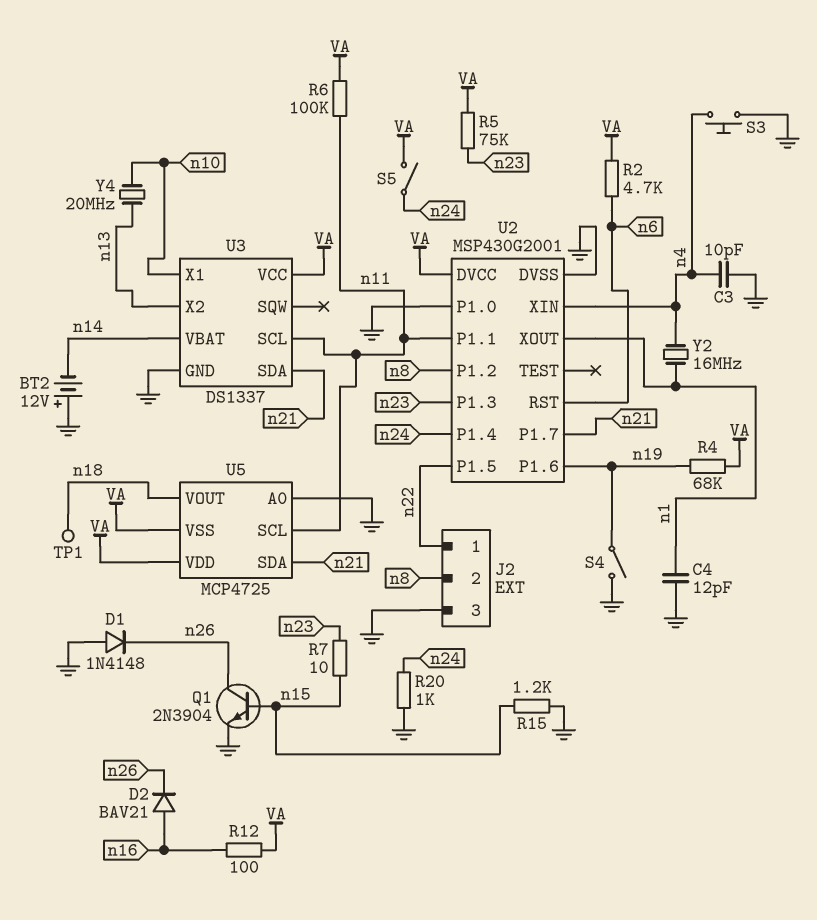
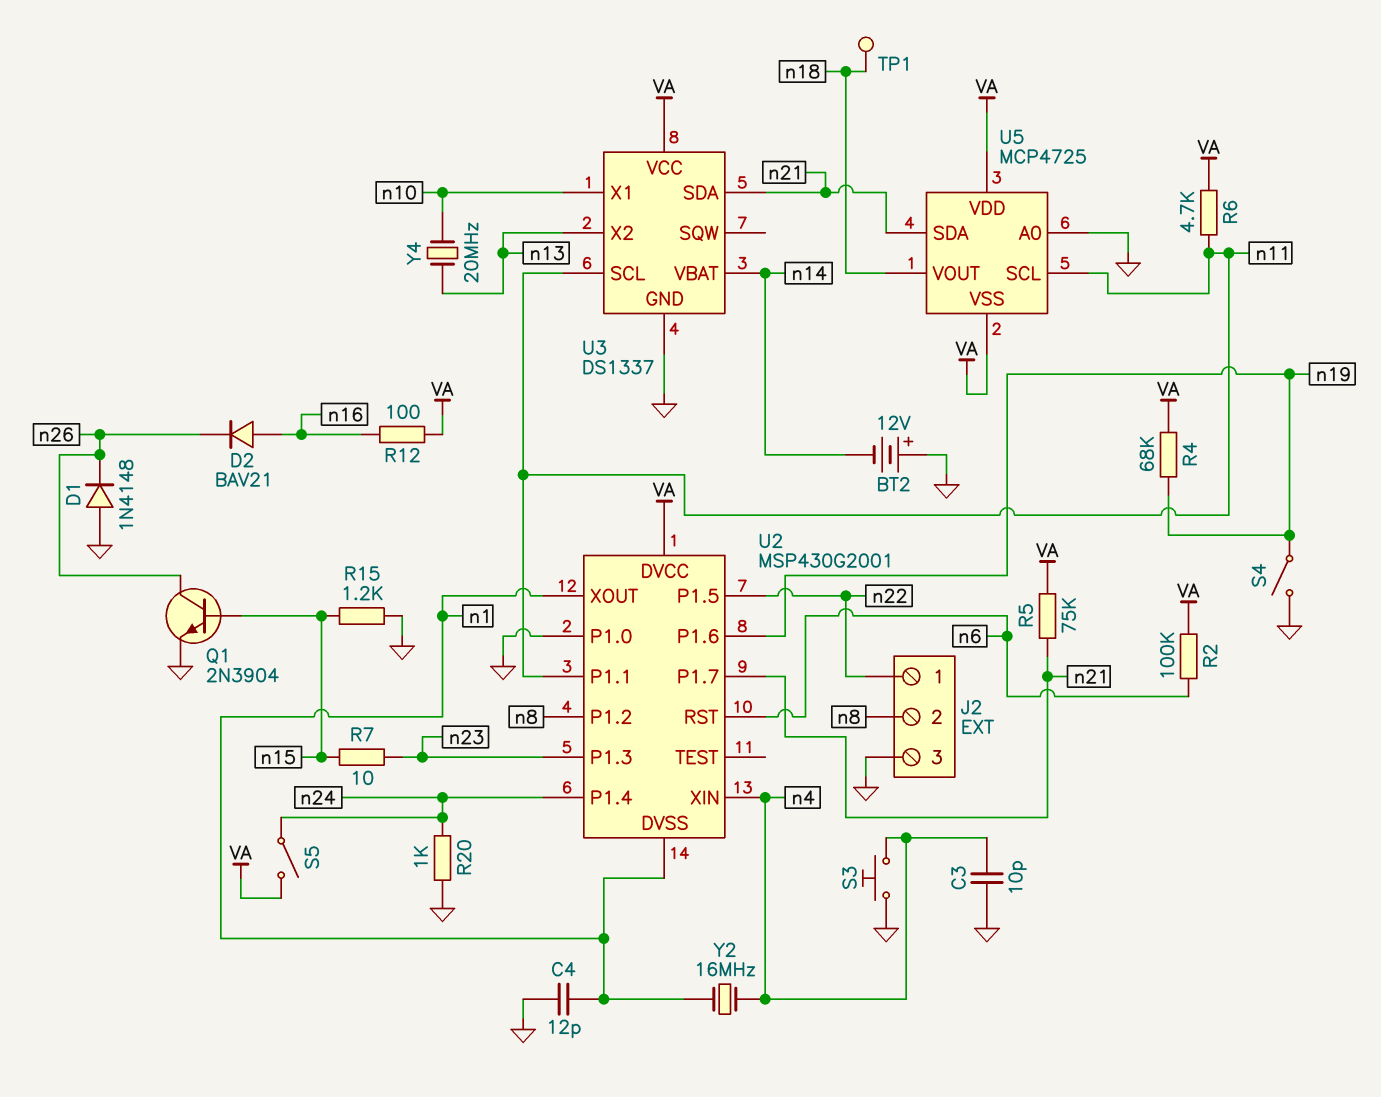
R2: 4.7k (VA, n6) -> 100k (VA, n6)
R5: 75k (VA, n23) -> 75k (VA, n21)
R6: 100k (VA, n11) -> 4.7k (VA, n11)
U2 pin DVSS: GND -> n1

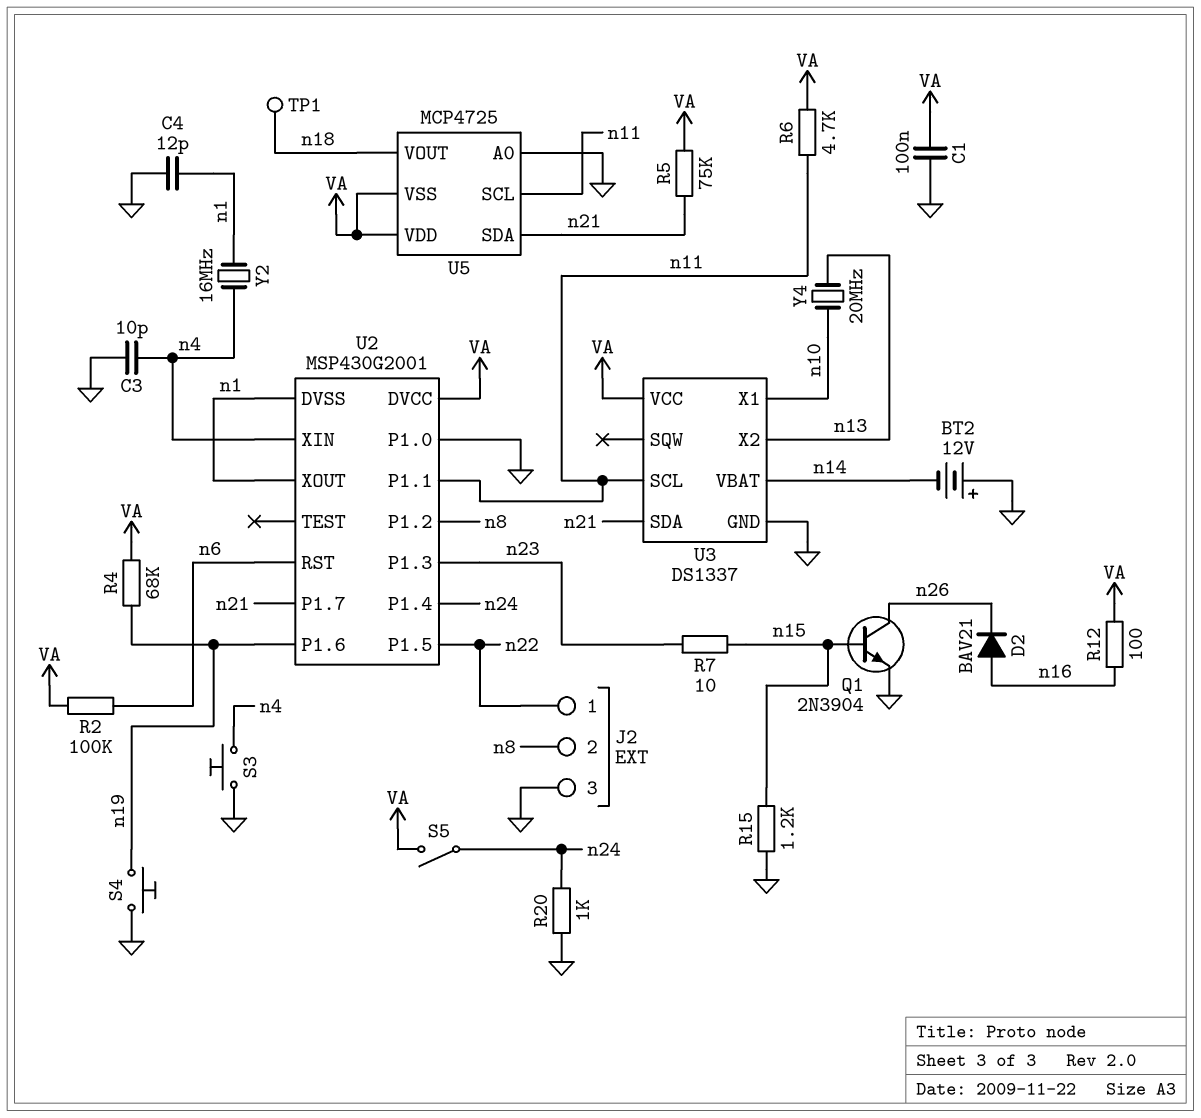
C1: none -> 100nF (GND, VA)
D1: diode 1N4148 (A GND, K n26) -> none
S4: switch (GND, n19) -> button (GND, n19)

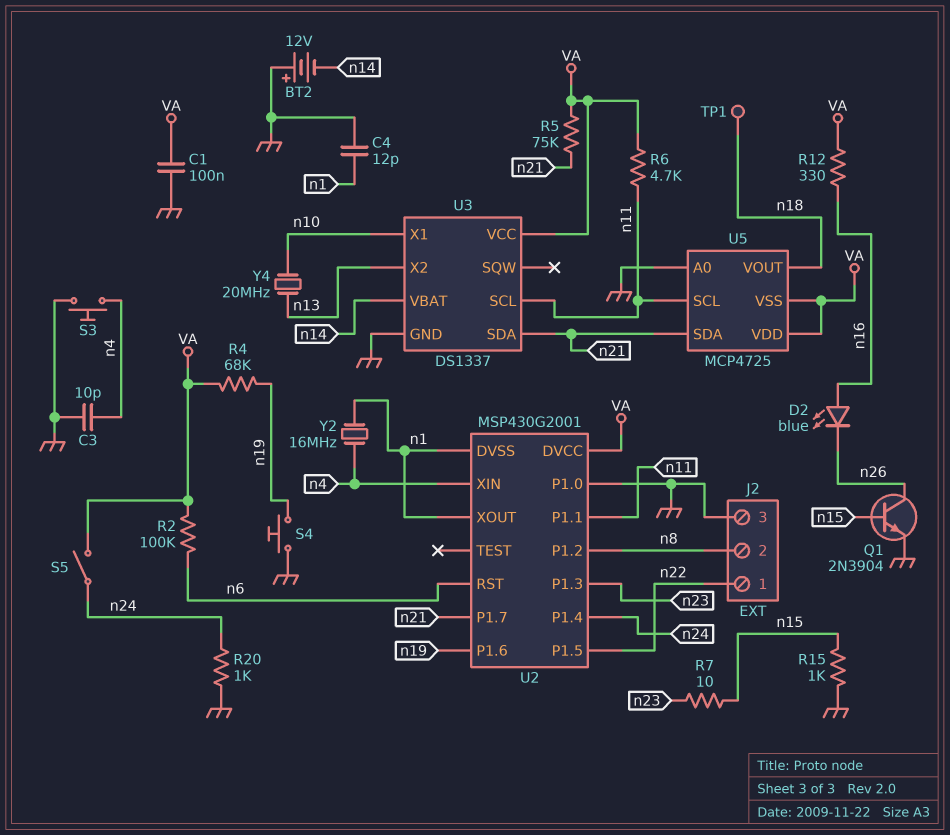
D2: diode BAV21 (A n16, K n26) -> LED blue (A n16, K n26)
R12: 100 (VA, n16) -> 330 (VA, n16)
R15: 1.2k (GND, n15) -> 1k (GND, n15)

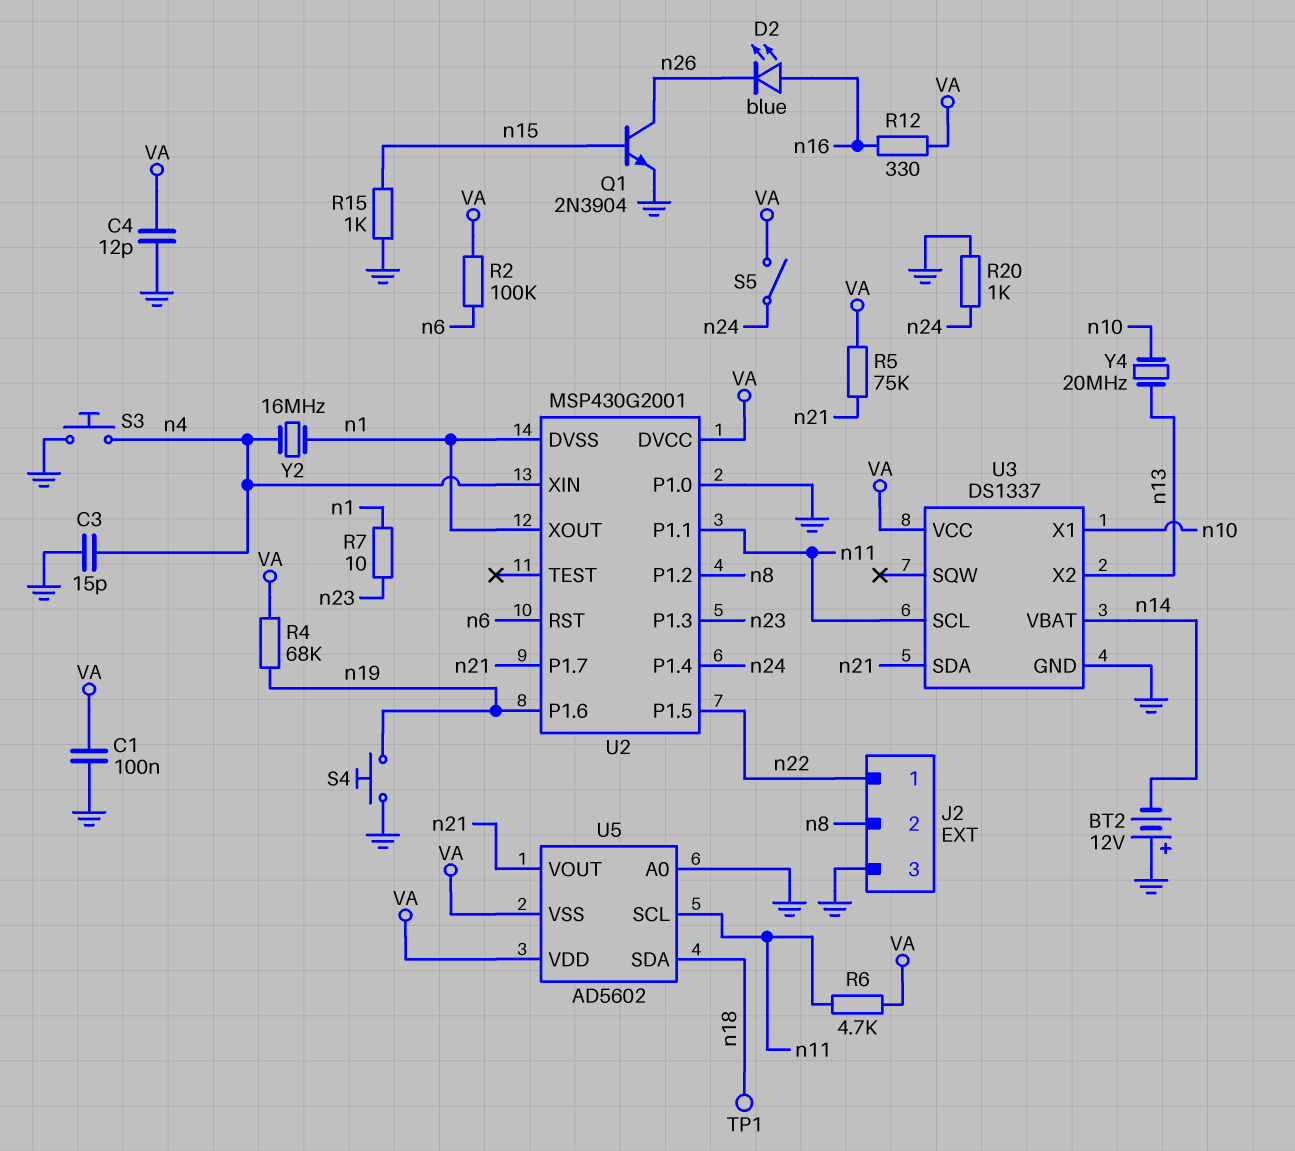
C3: 10pF (GND, n4) -> 15pF (GND, n4)
C4: 12pF (GND, n1) -> 12pF (GND, VA)
R7: 10 (n15, n23) -> 10 (n1, n23)
U5: MCP4725 -> AD5602
U5 pin SDA: n21 -> n18
U5 pin VOUT: n18 -> n21

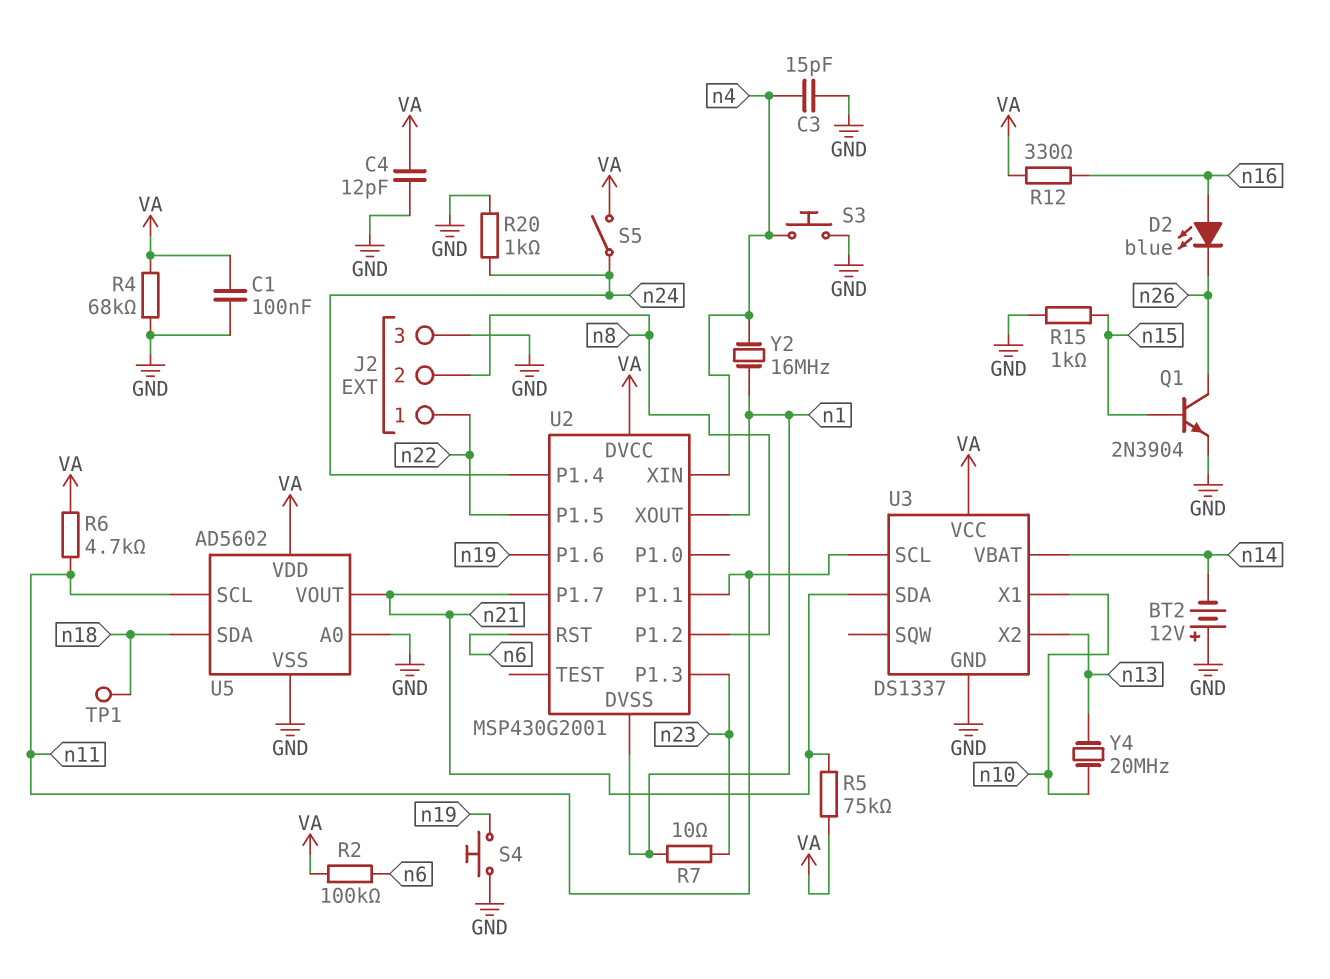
R4: 68k (VA, n19) -> 68k (GND, VA)
U2 pin P1.0: GND -> none
U5 pin VSS: VA -> GND

